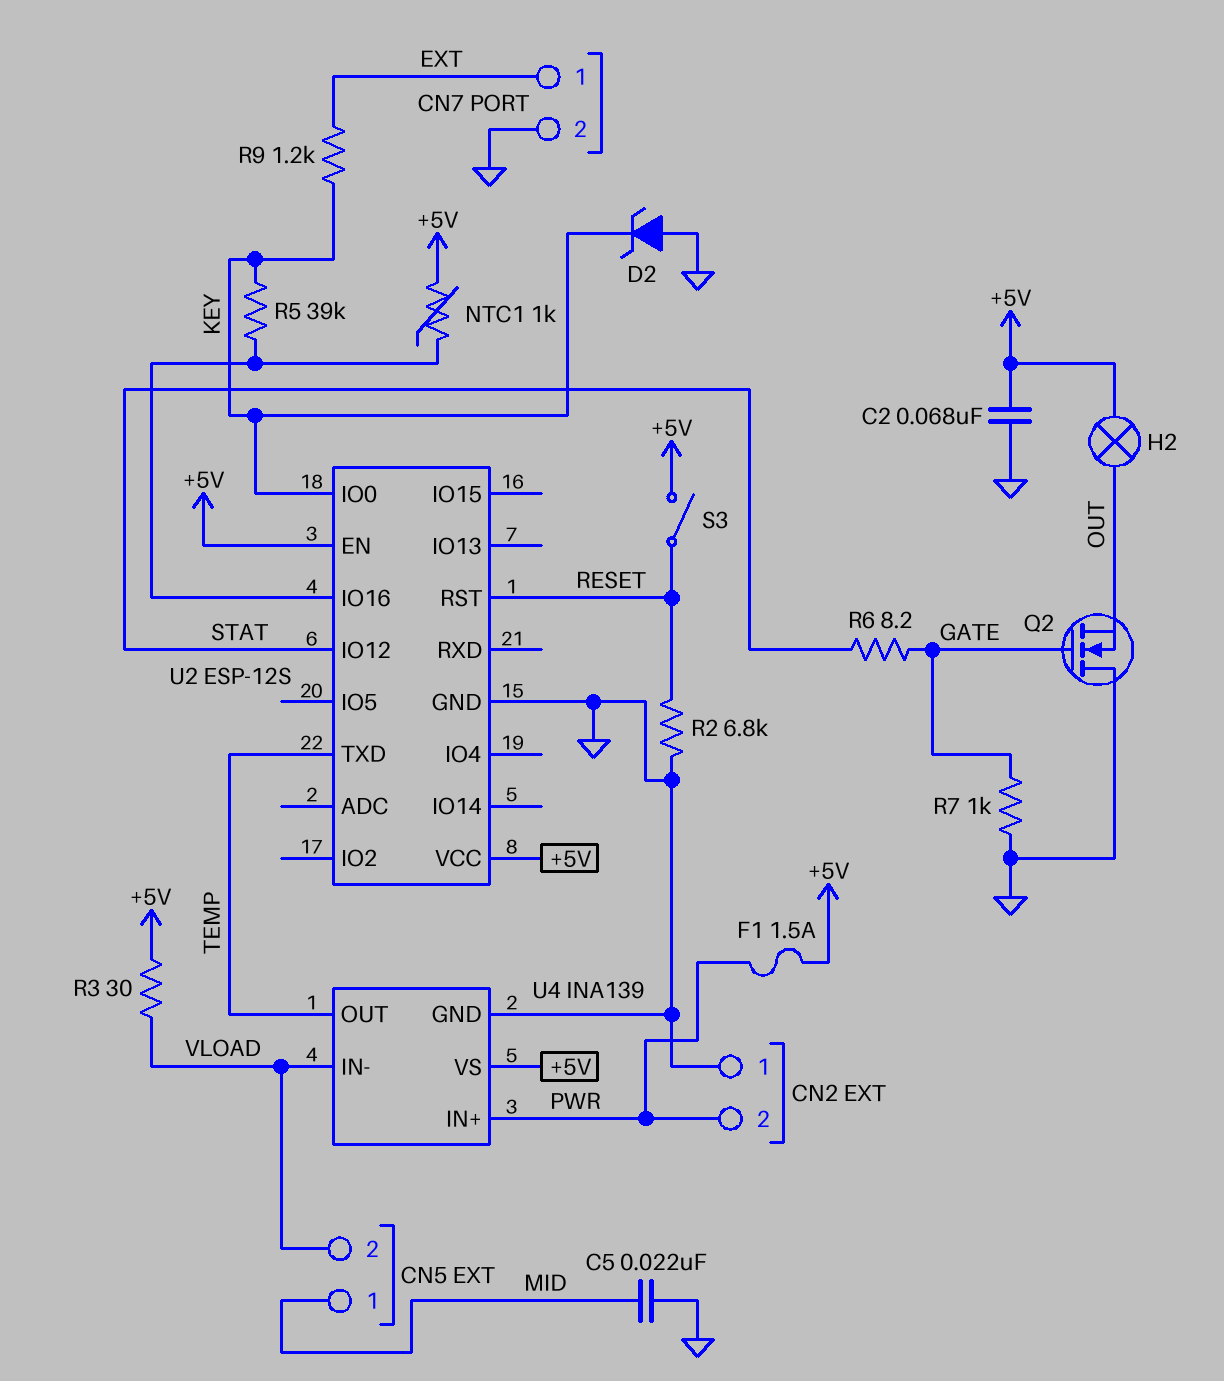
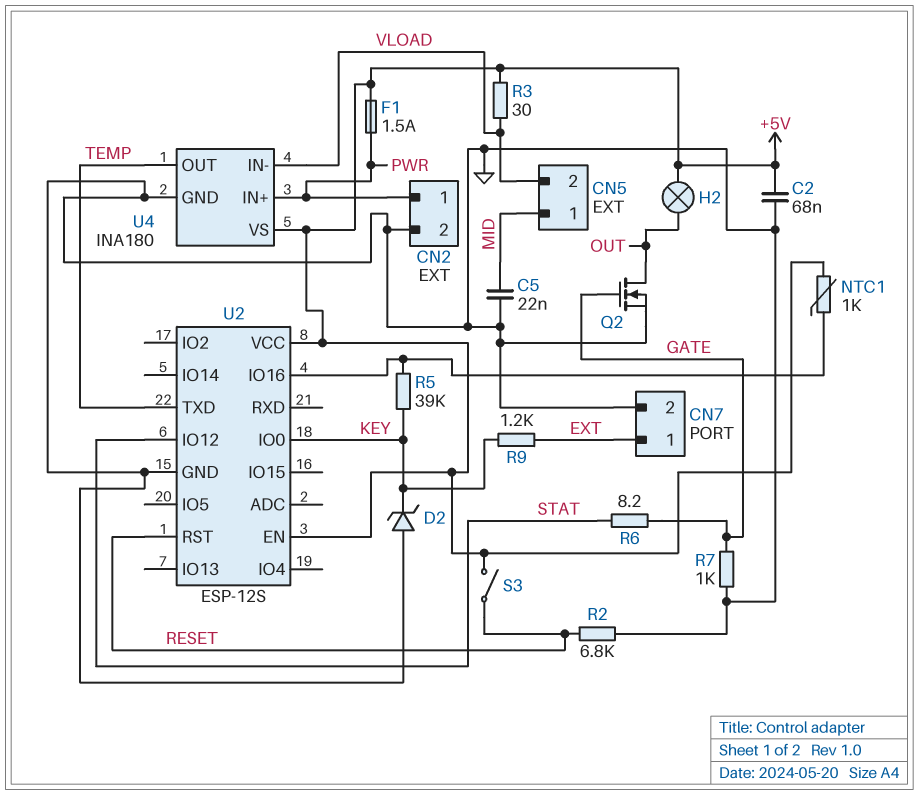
CN2 pin 1: GND -> PWR
CN2 pin 2: PWR -> GND
Q2: NMOS (G GATE, D GND, S OUT) -> NMOS (G GATE, D OUT, S GND)
U4: INA139 -> INA180

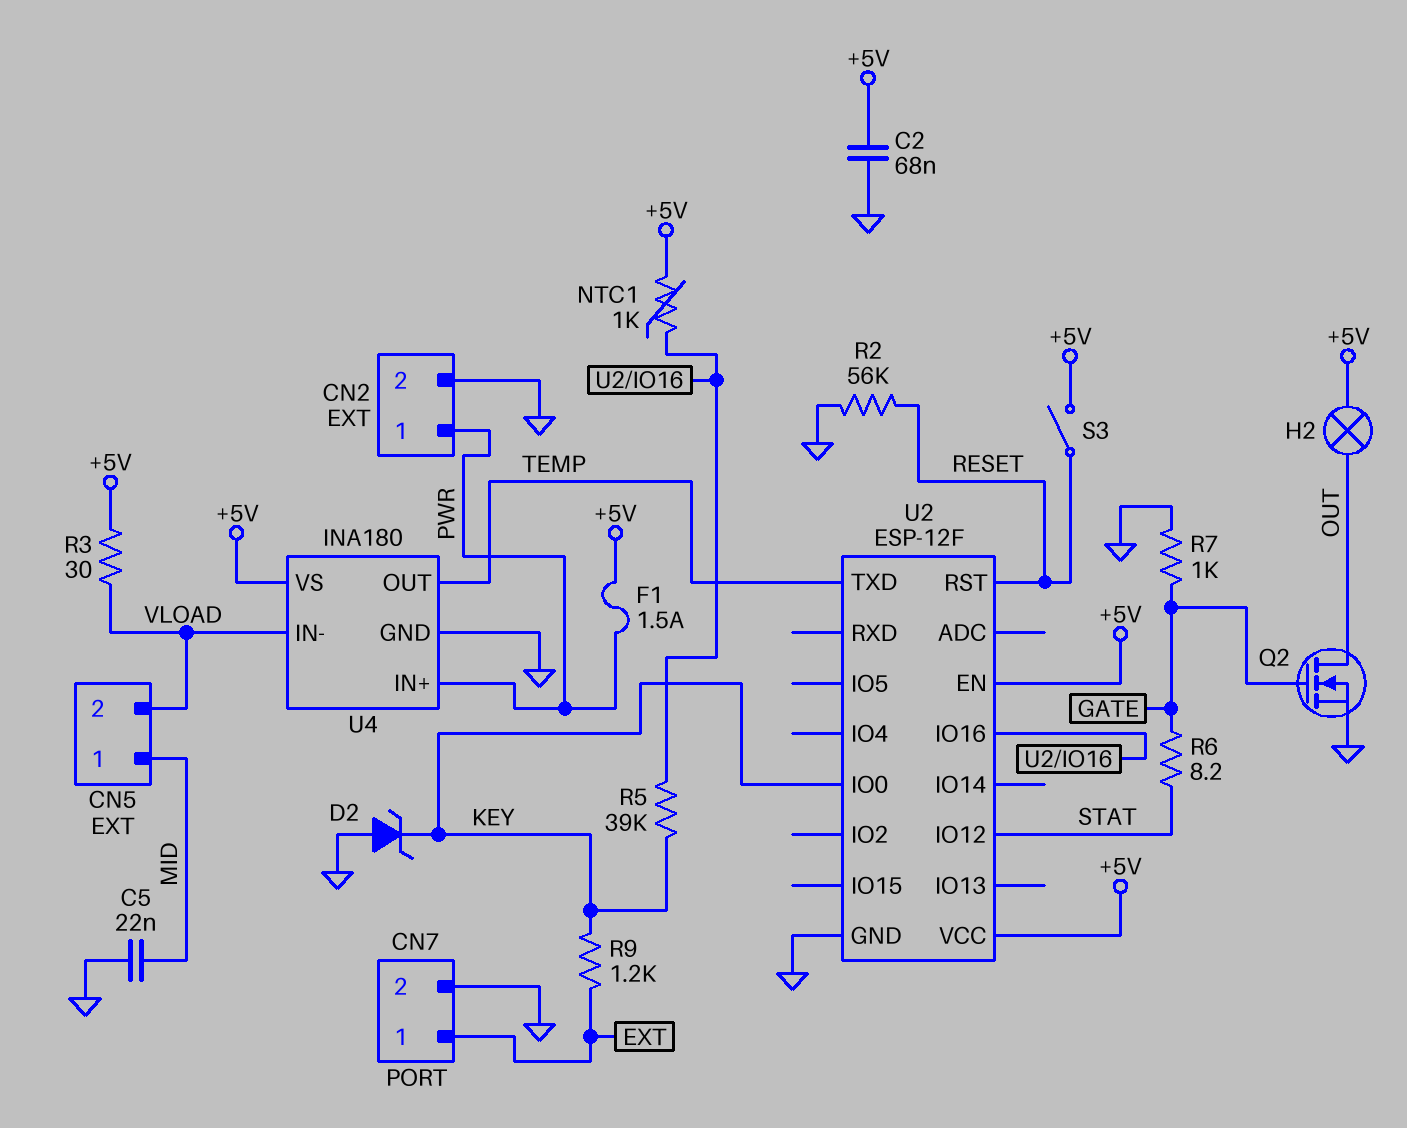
R2: 6.8k (GND, RESET) -> 56k (GND, RESET)
U2: ESP-12S -> ESP-12F

